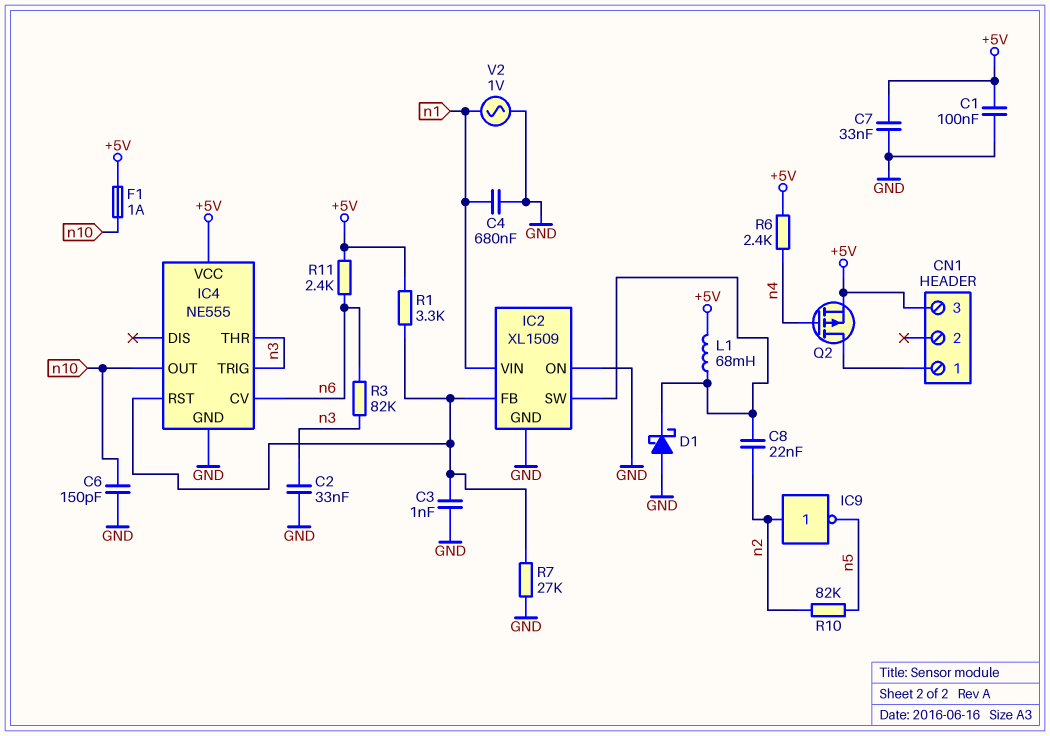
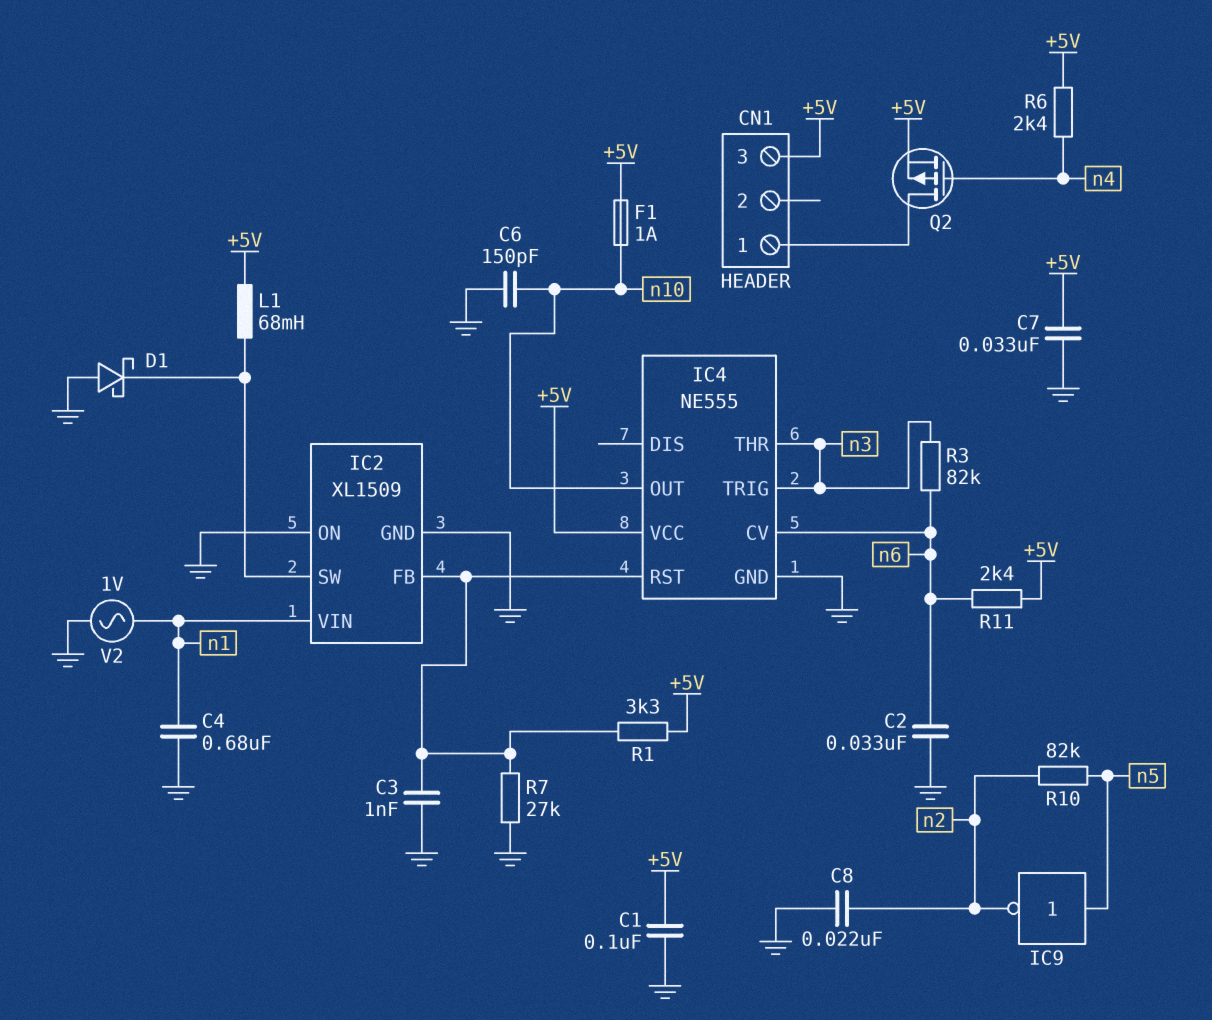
C2: 33nF (GND, n3) -> 33nF (GND, n6)
C8: 22nF (IC2/SW, n2) -> 22nF (GND, n2)
IC9: NOT (in n2, out n5) -> NOT (in n5, out n2)

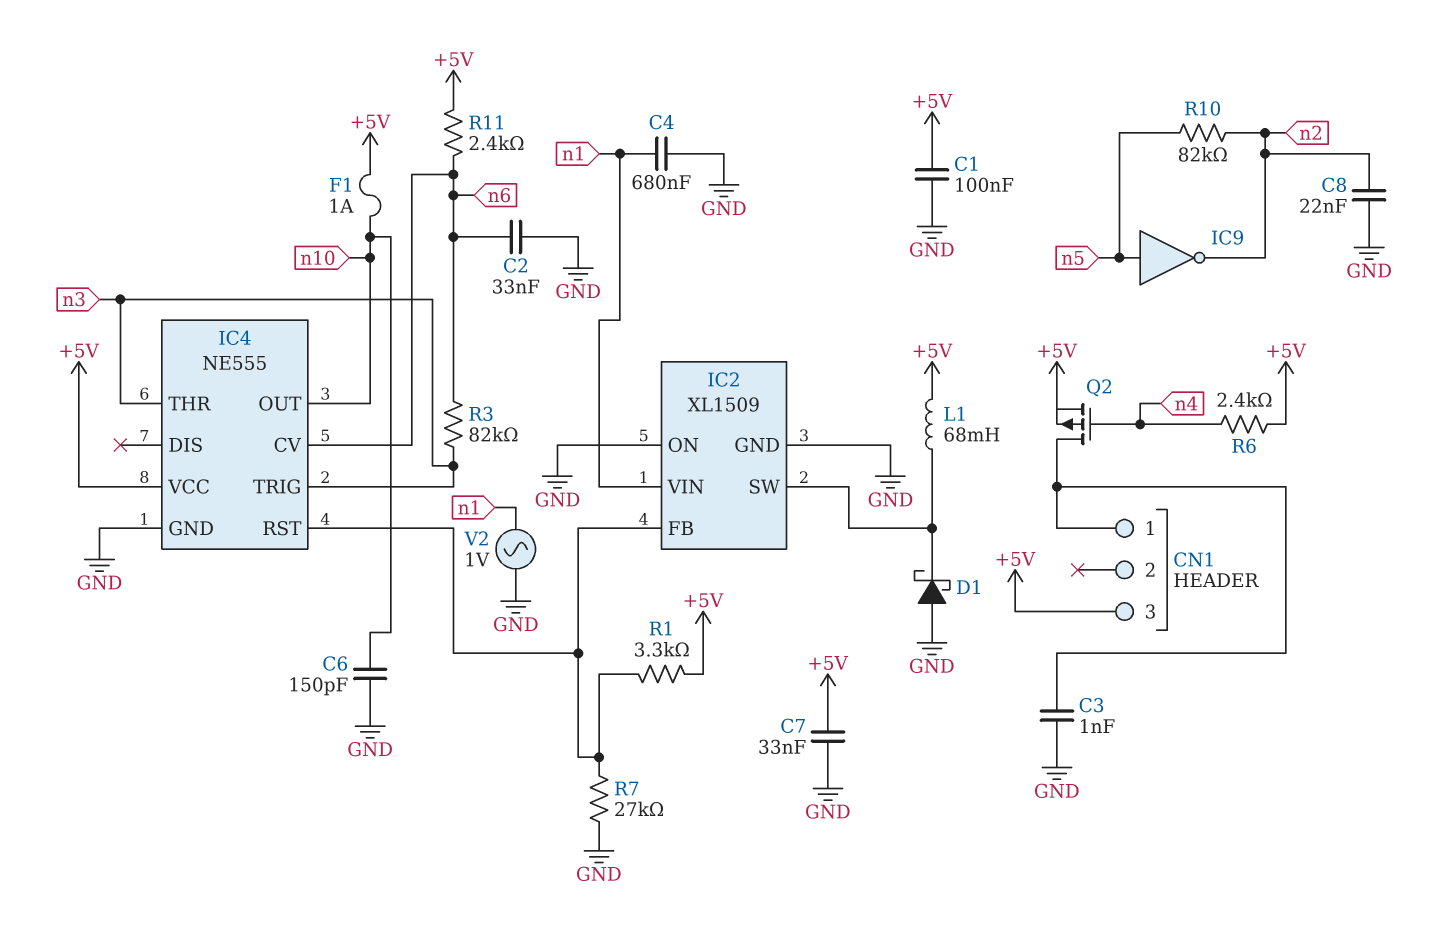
C3: 1nF (GND, IC2/FB) -> 1nF (CN1/1, GND)

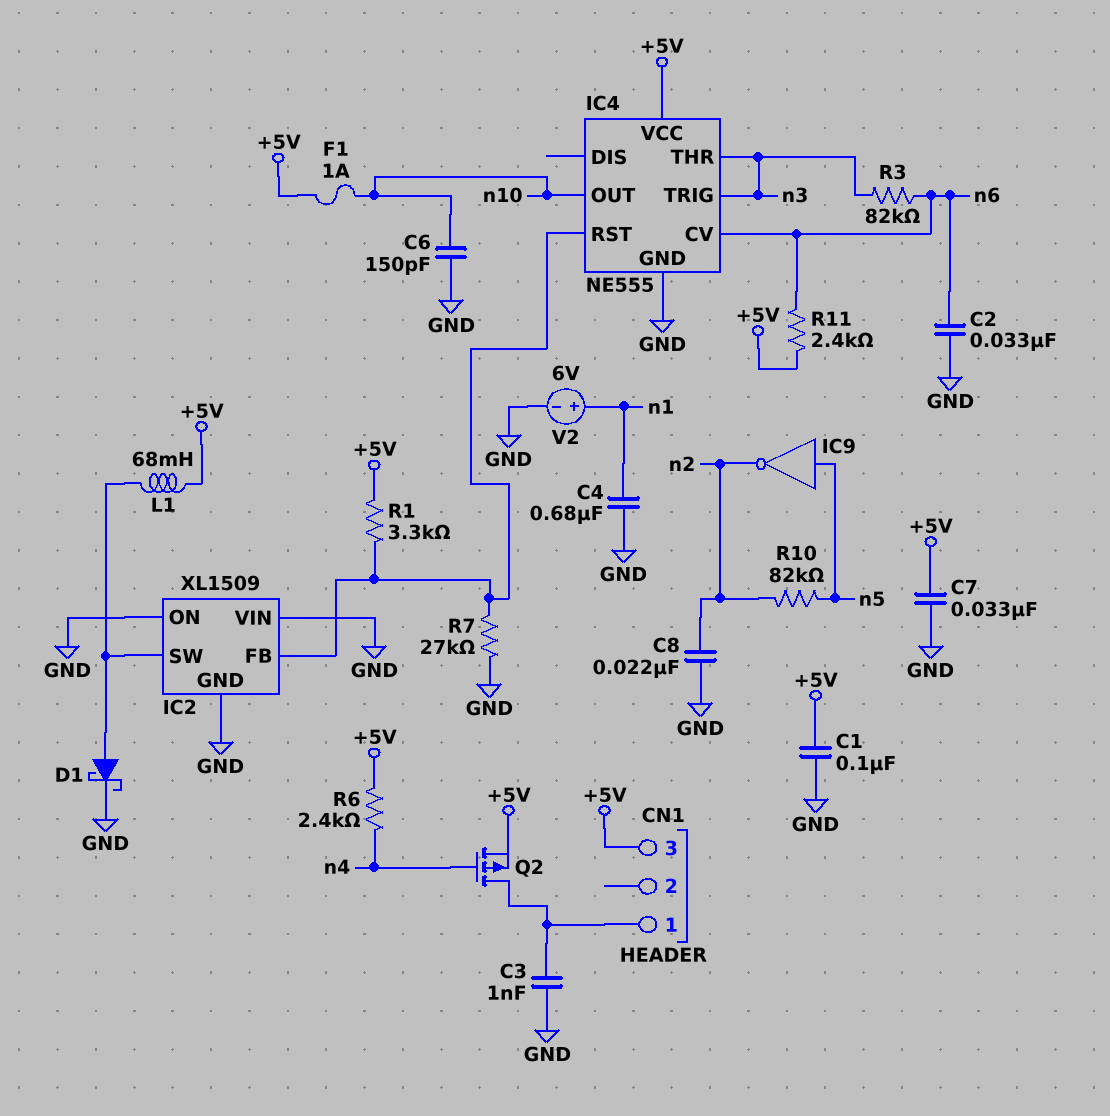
D1: schottky (A GND, K IC2/SW) -> schottky (A IC2/SW, K GND)
IC2 pin VIN: n1 -> GND
V2: AC 1V (GND, n1) -> 6V (plus n1, minus GND)

